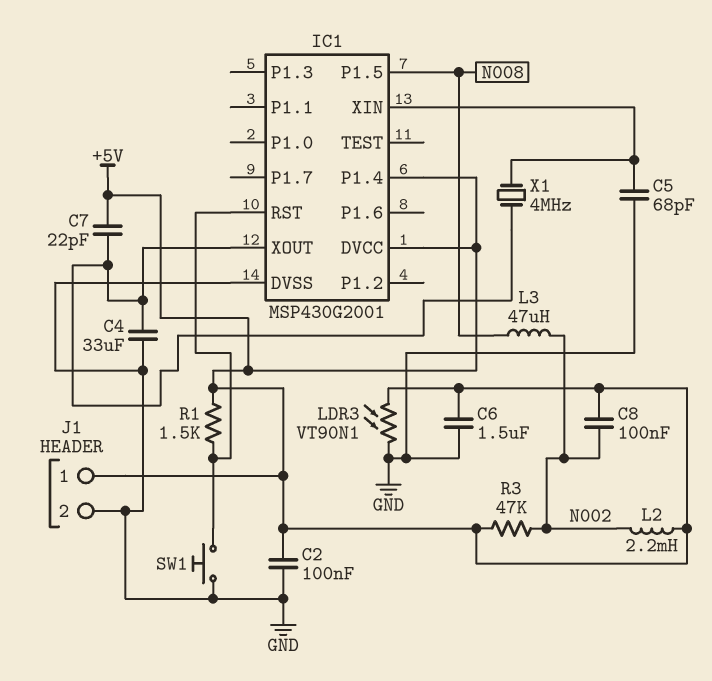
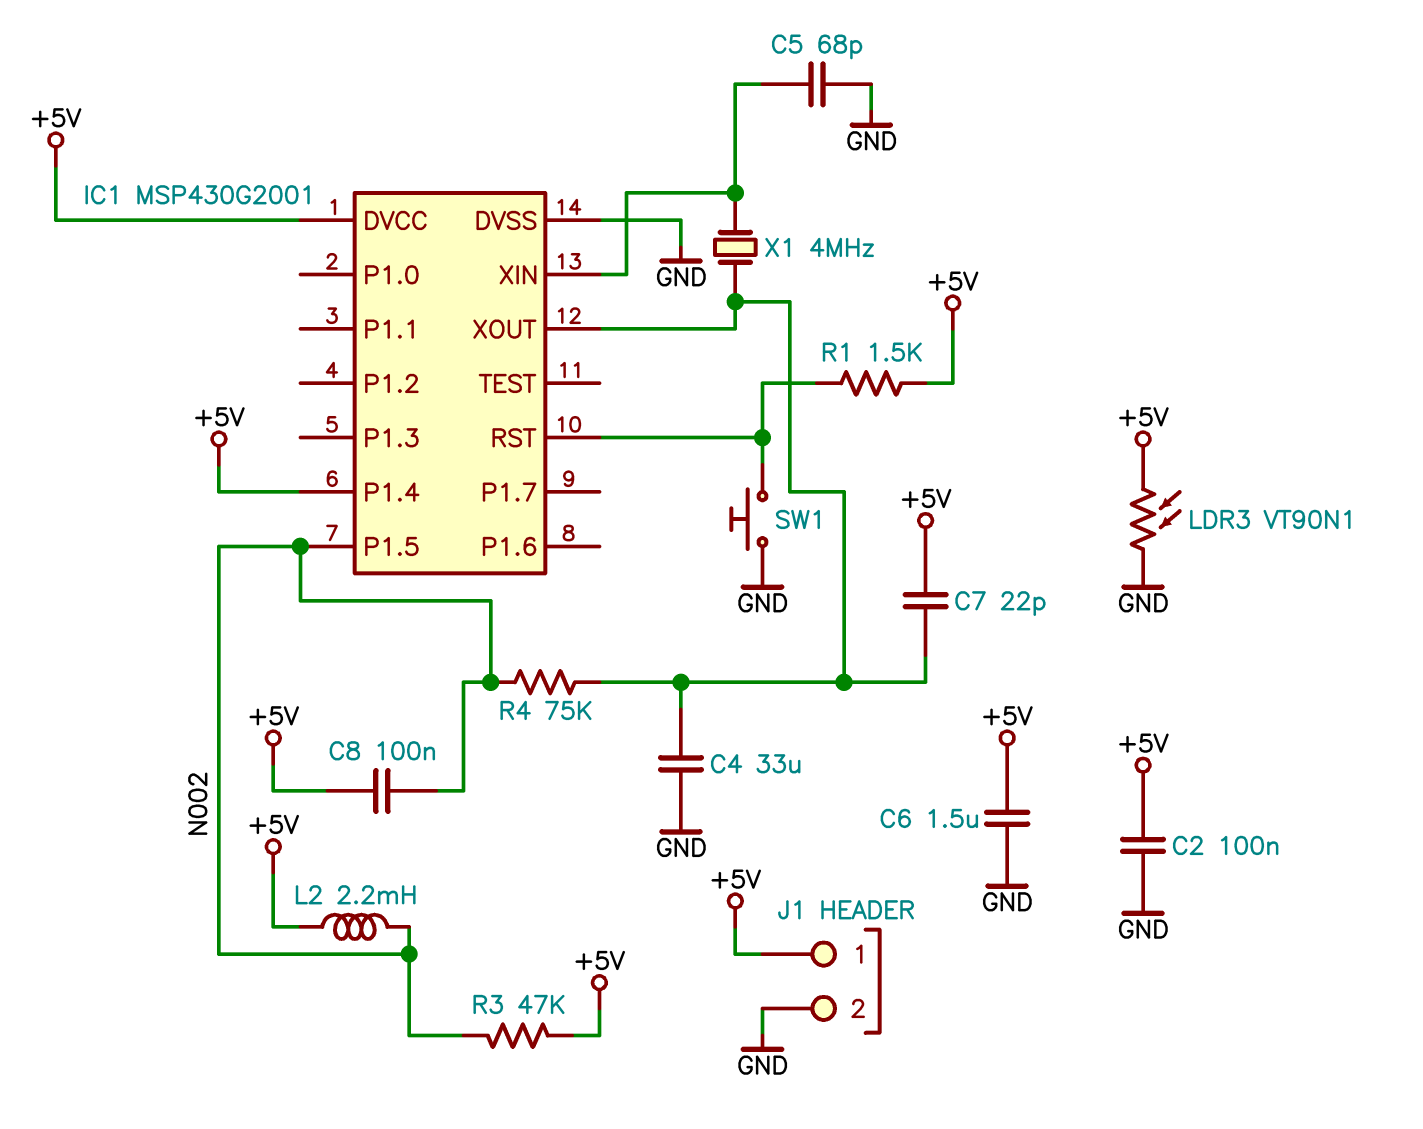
IC1 pin P1.5: N008 -> N002
L3: 47uH (N002, N008) -> none
R4: none -> 75k (IC1/XOUT, N002)

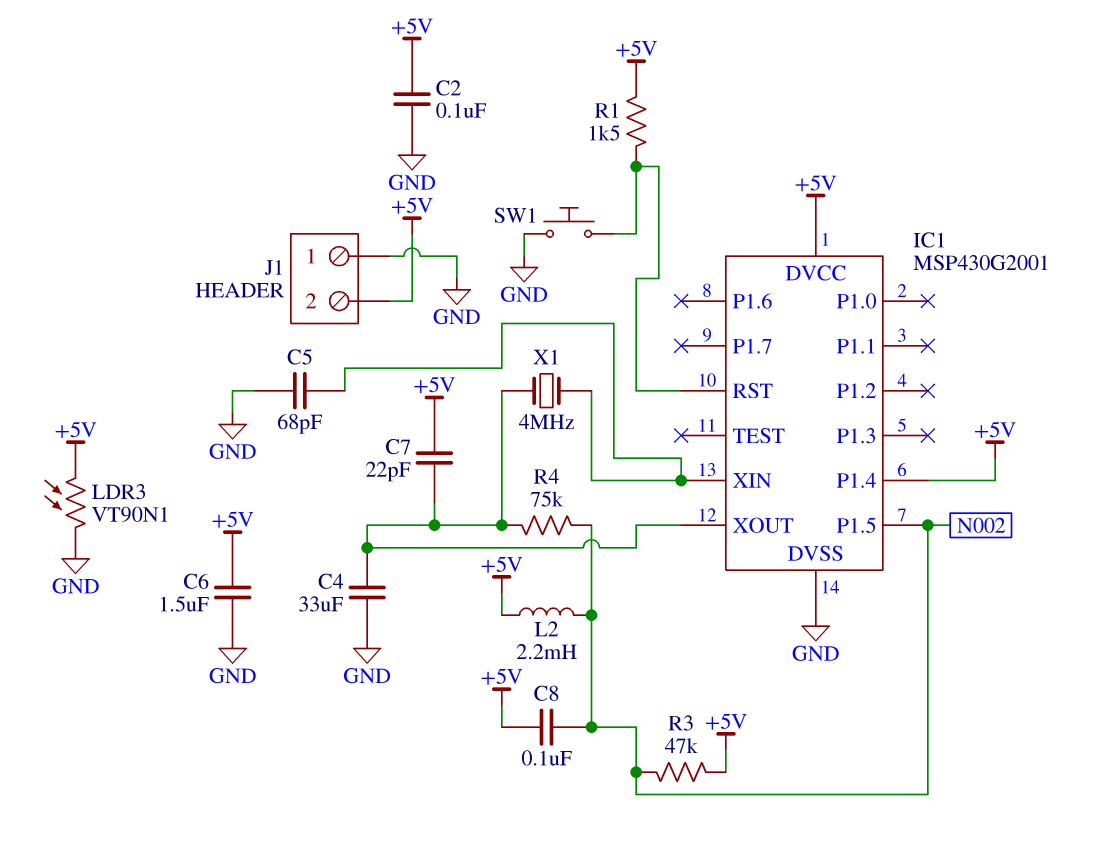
J1 pin 1: +5V -> GND
J1 pin 2: GND -> +5V

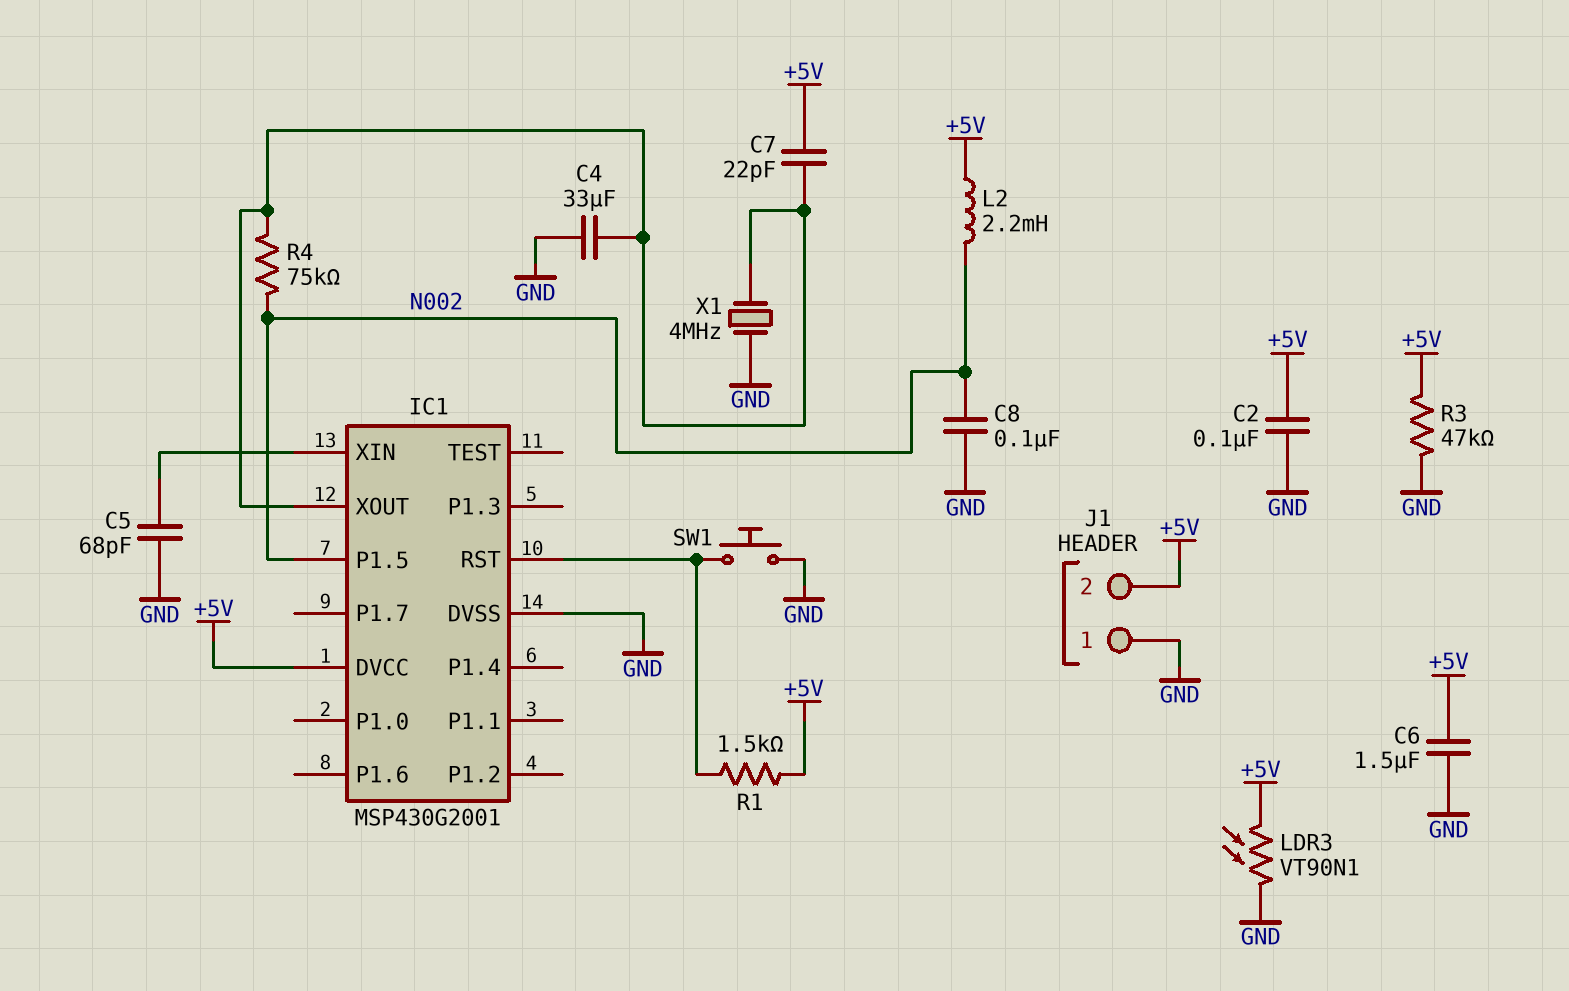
C8: 100nF (+5V, N002) -> 100nF (GND, N002)
IC1 pin P1.4: +5V -> none
R3: 47k (+5V, N002) -> 47k (+5V, GND)
X1: 4MHz (IC1/XIN, IC1/XOUT) -> 4MHz (GND, IC1/XOUT)

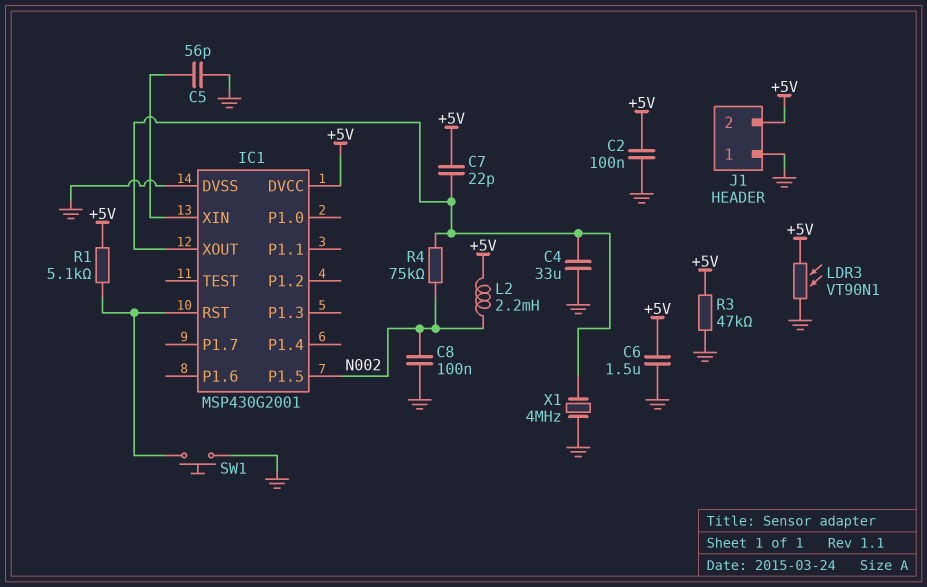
C5: 68pF (GND, IC1/XIN) -> 56pF (GND, IC1/XIN)
R1: 1.5k (+5V, IC1/RST) -> 5.1k (+5V, IC1/RST)

